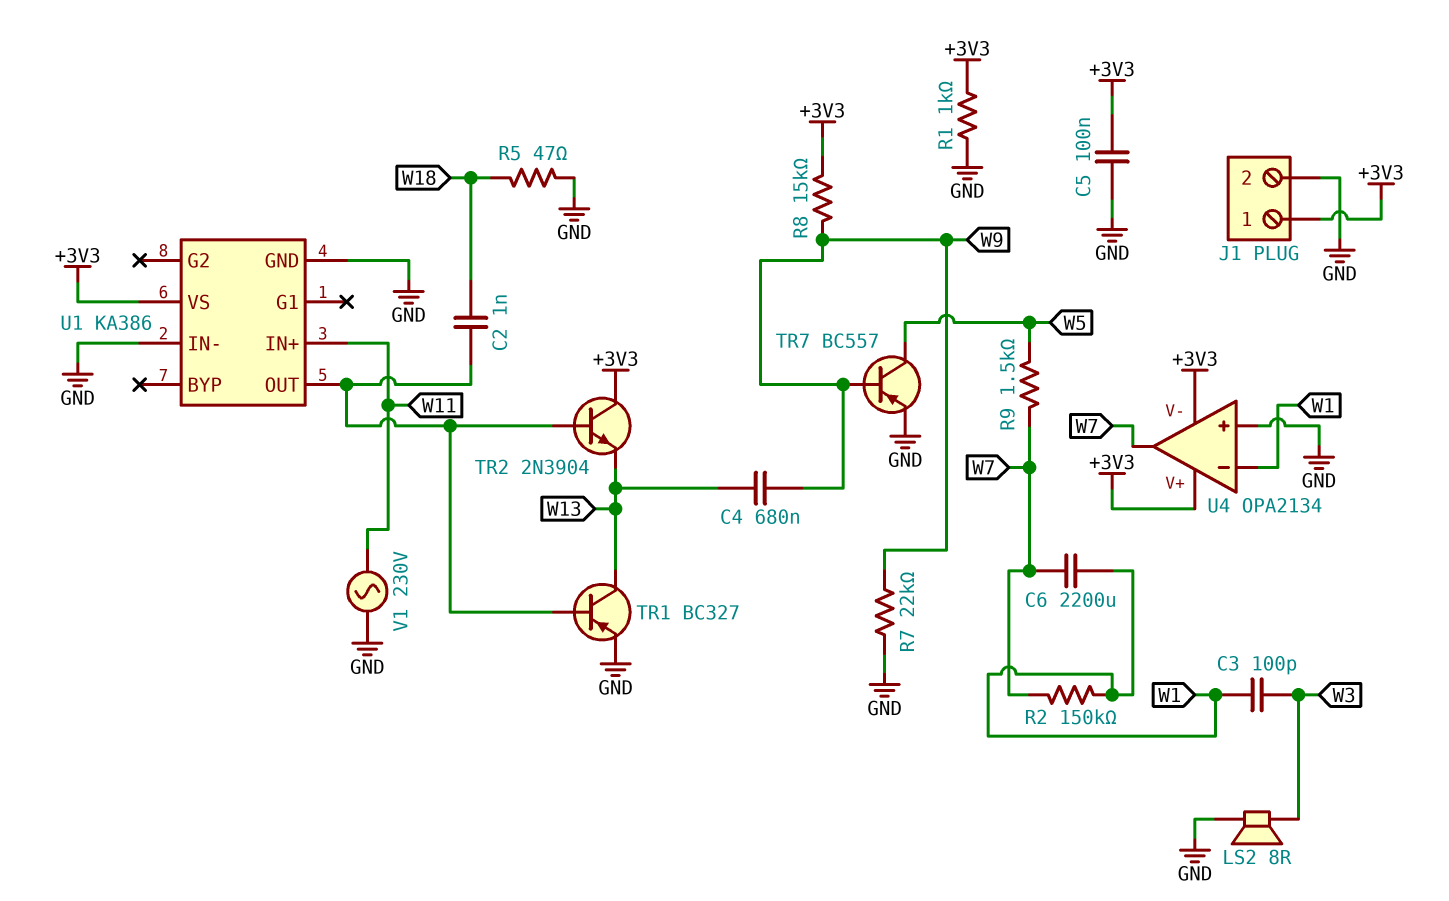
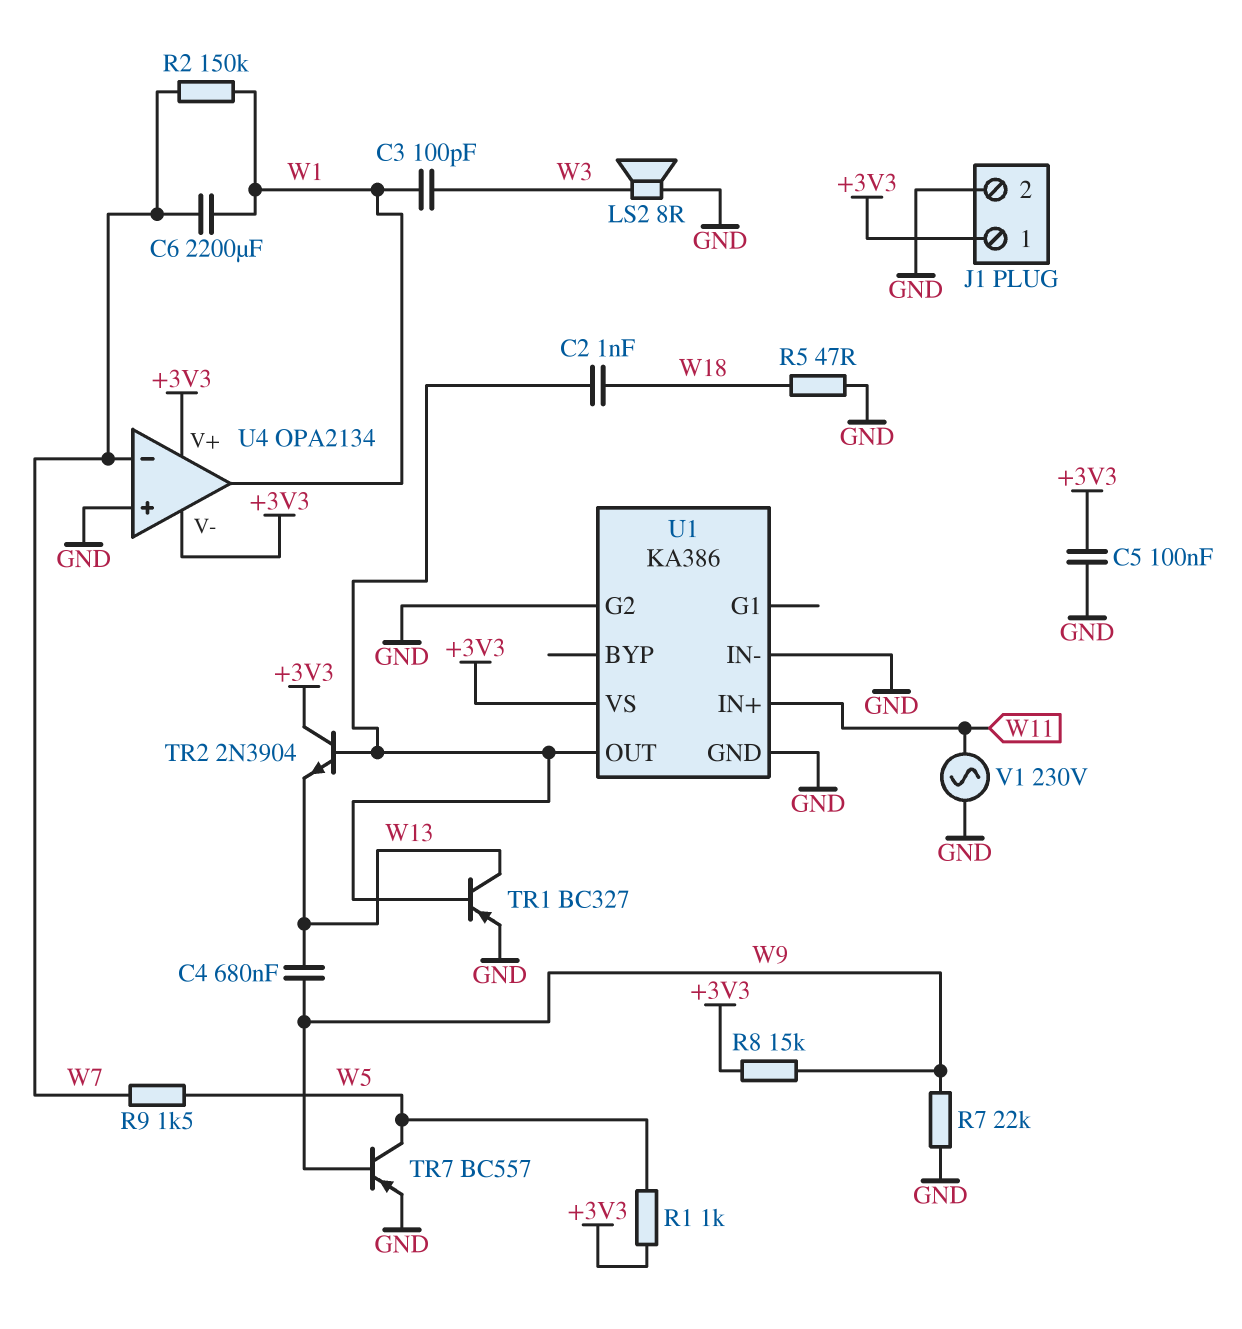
R1: 1k (+3V3, GND) -> 1k (+3V3, W5)
U1 pin G2: none -> GND
U4 pin in-: W1 -> W7
U4 pin out: W7 -> W1

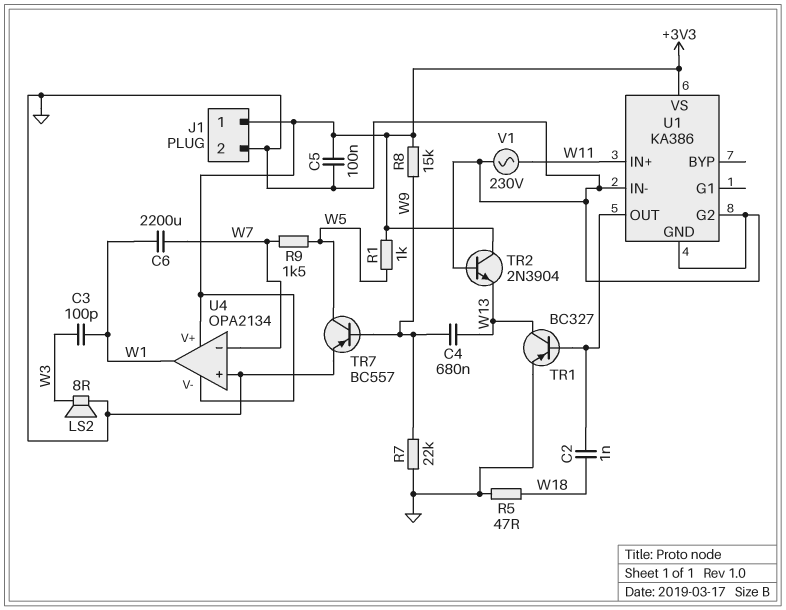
R2: 150k (W1, W7) -> none
TR2: NPN 2N3904 (B U1/OUT, C +3V3, E W13) -> NPN 2N3904 (B GND, C +3V3, E W13)

